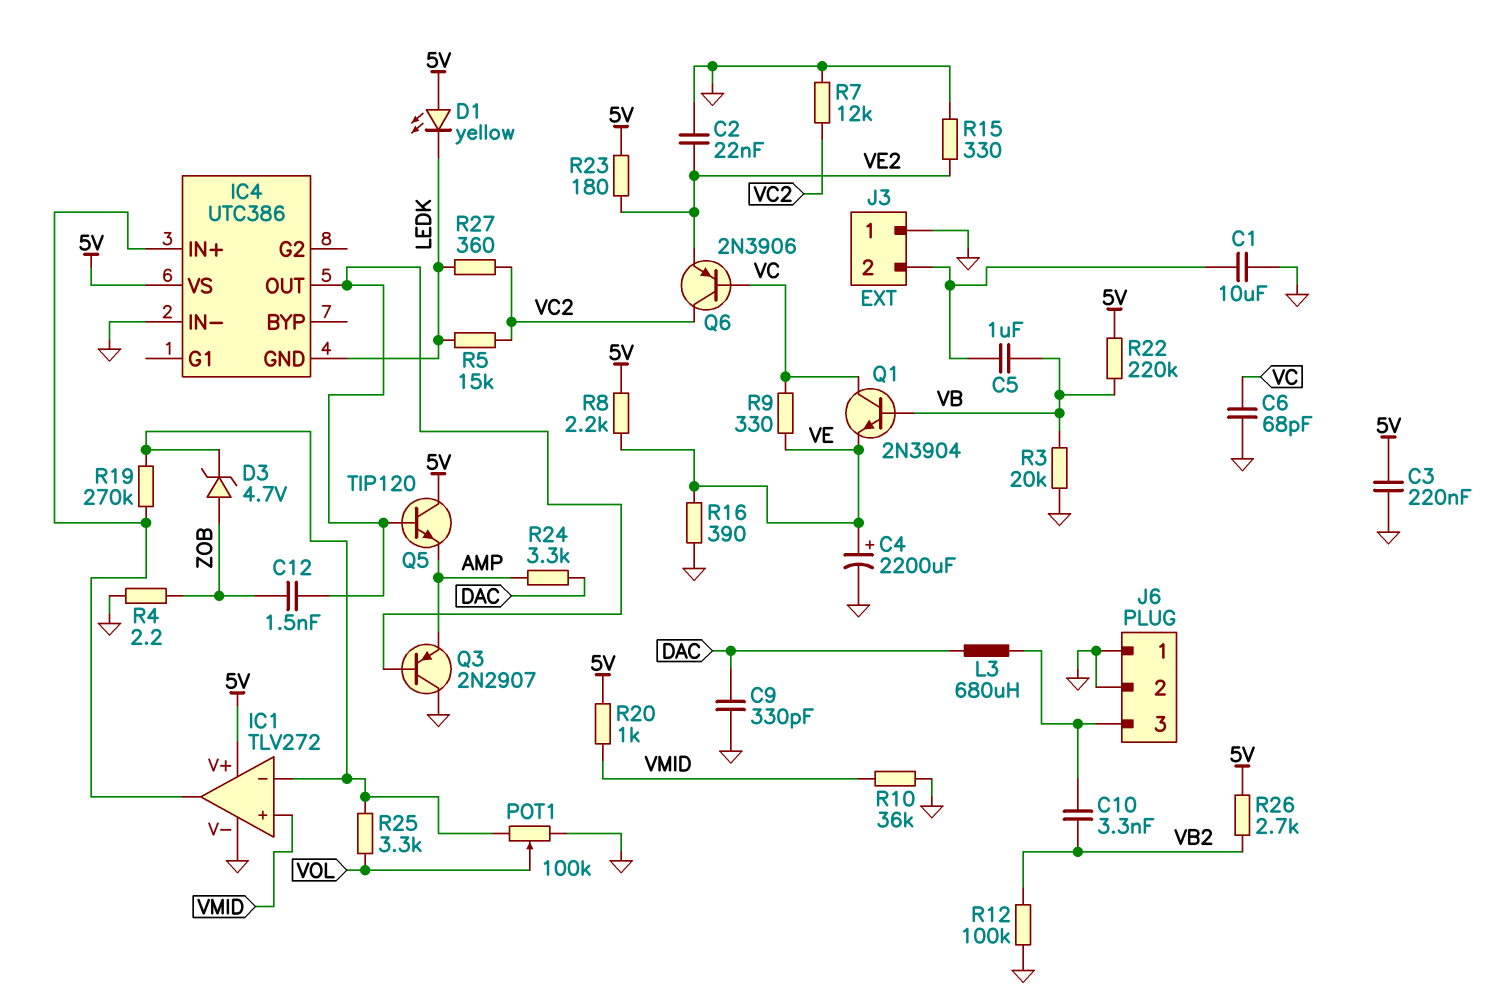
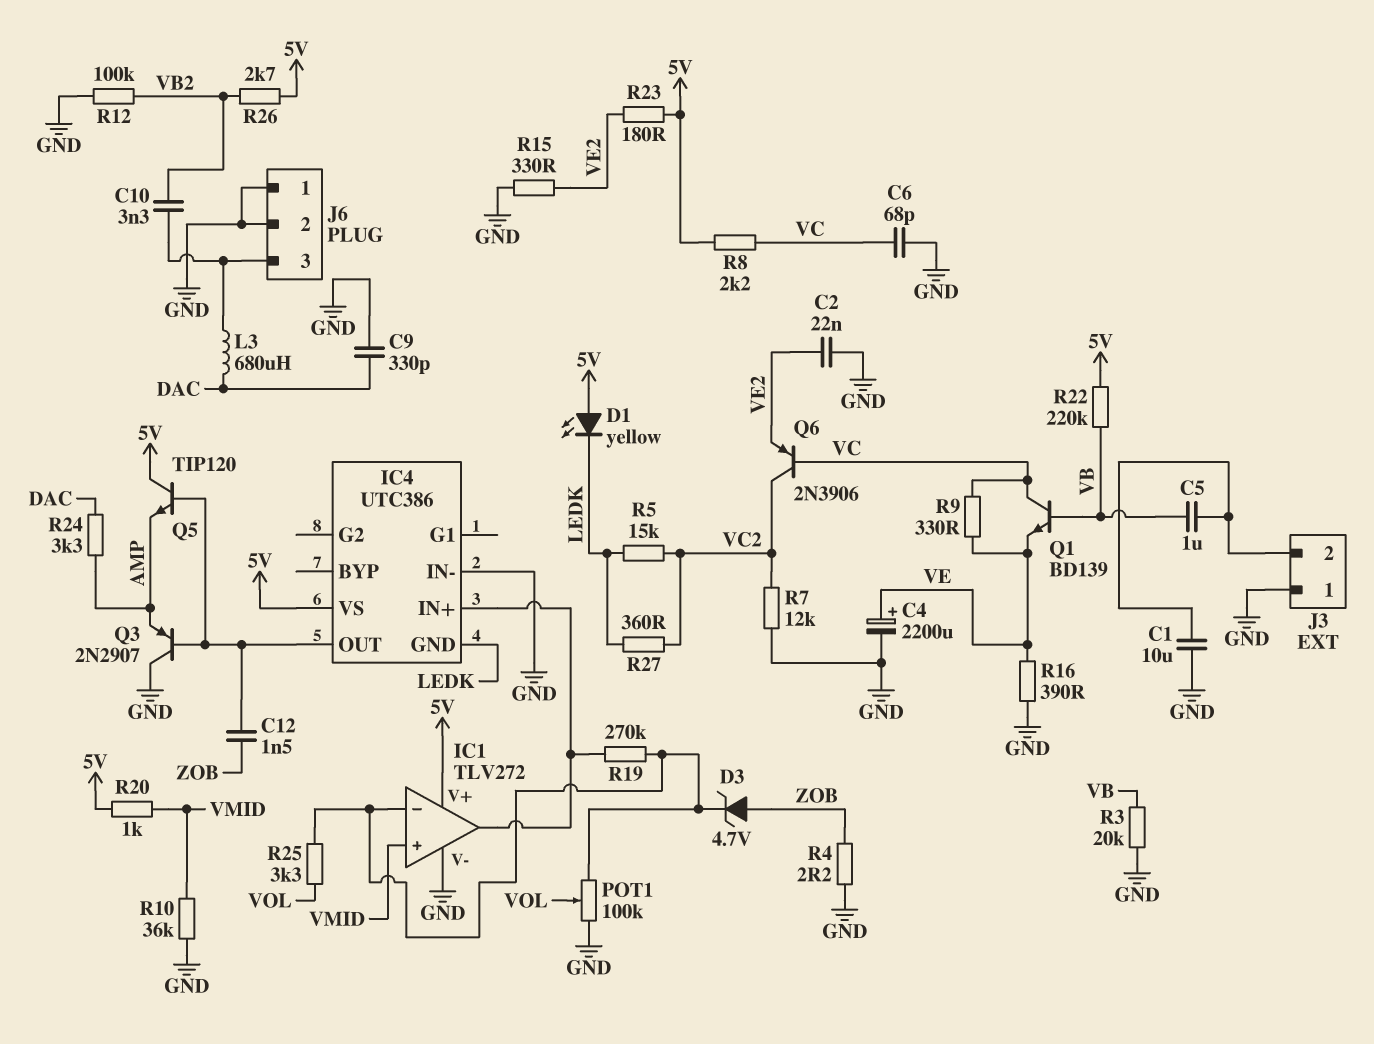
C3: 220nF (5V, GND) -> none
Q1: NPN 2N3904 (B VB, C VC, E VE) -> NPN BD139 (B VB, C VC, E VE)
R8: 2.2k (5V, VE) -> 2.2k (5V, VC)

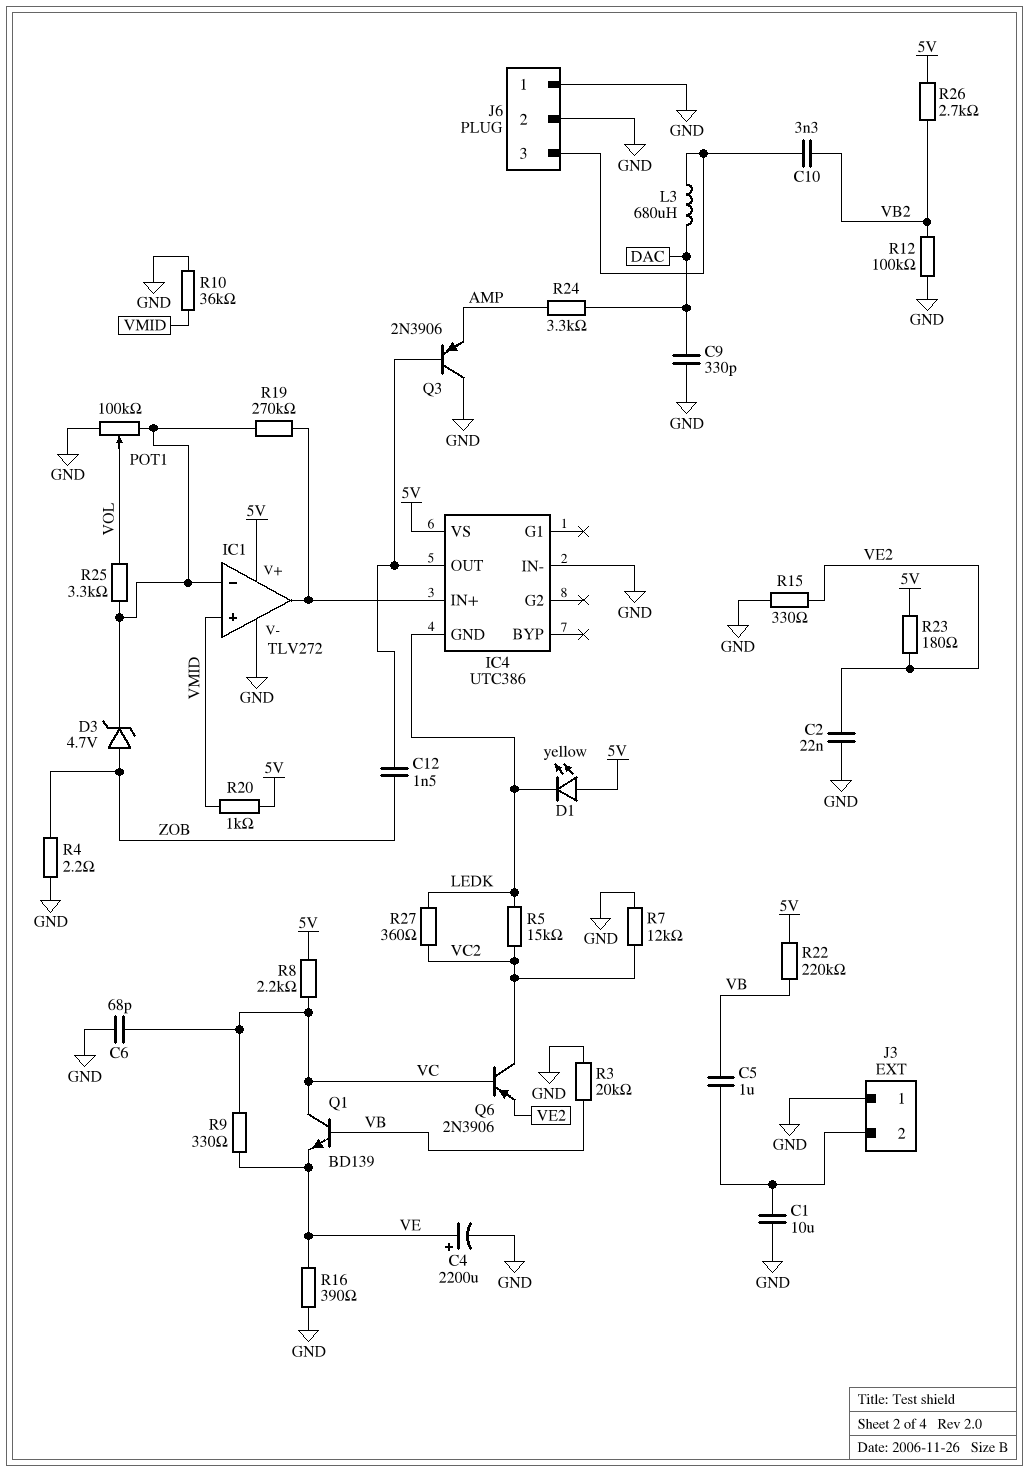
Q3: PNP 2N2907 (B IC4/OUT, C GND, E AMP) -> PNP 2N3906 (B IC4/OUT, C GND, E AMP)
Q5: NPN TIP120 (B IC4/OUT, C 5V, E AMP) -> none

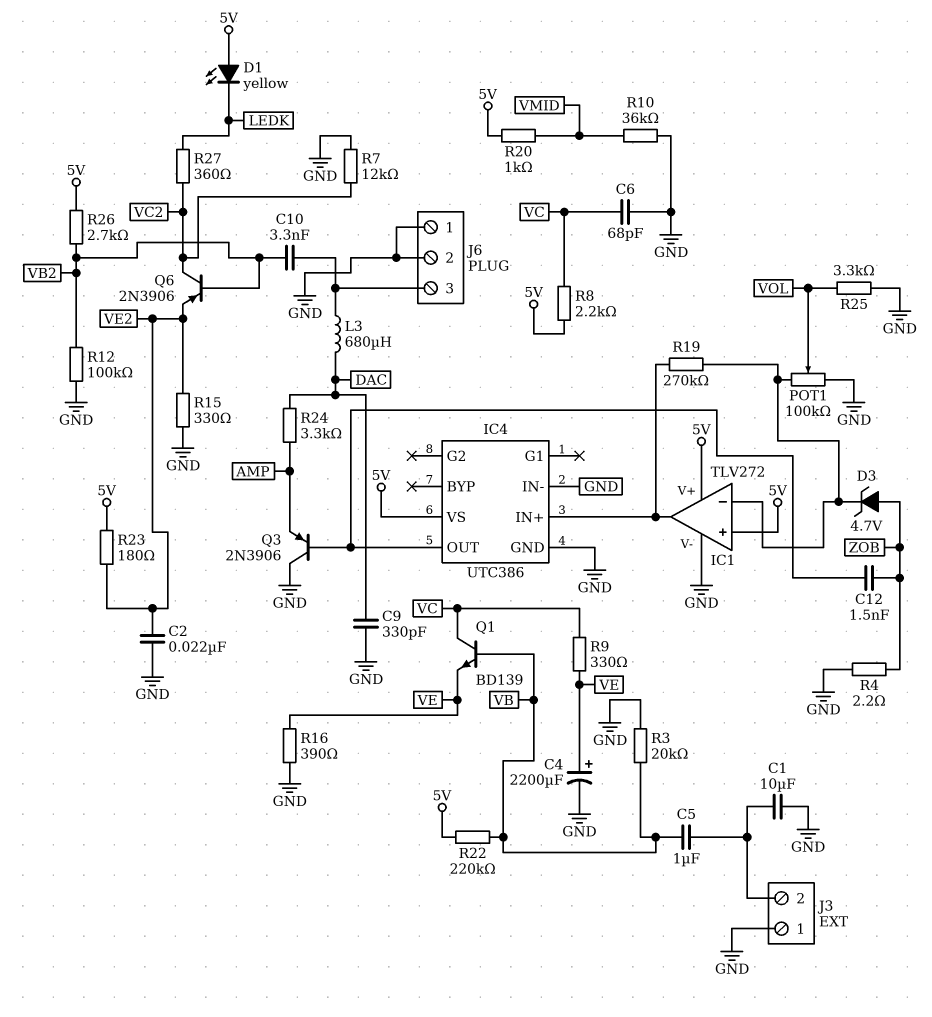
IC1 pin in+: VMID -> 5V
IC4 pin GND: LEDK -> GND
Q6: PNP 2N3906 (B VC, C VC2, E VE2) -> PNP 2N3906 (B VB2, C VC2, E VE2)
R5: 15k (LEDK, VC2) -> none
R25: 3.3k (IC1/in-, VOL) -> 3.3k (GND, VOL)

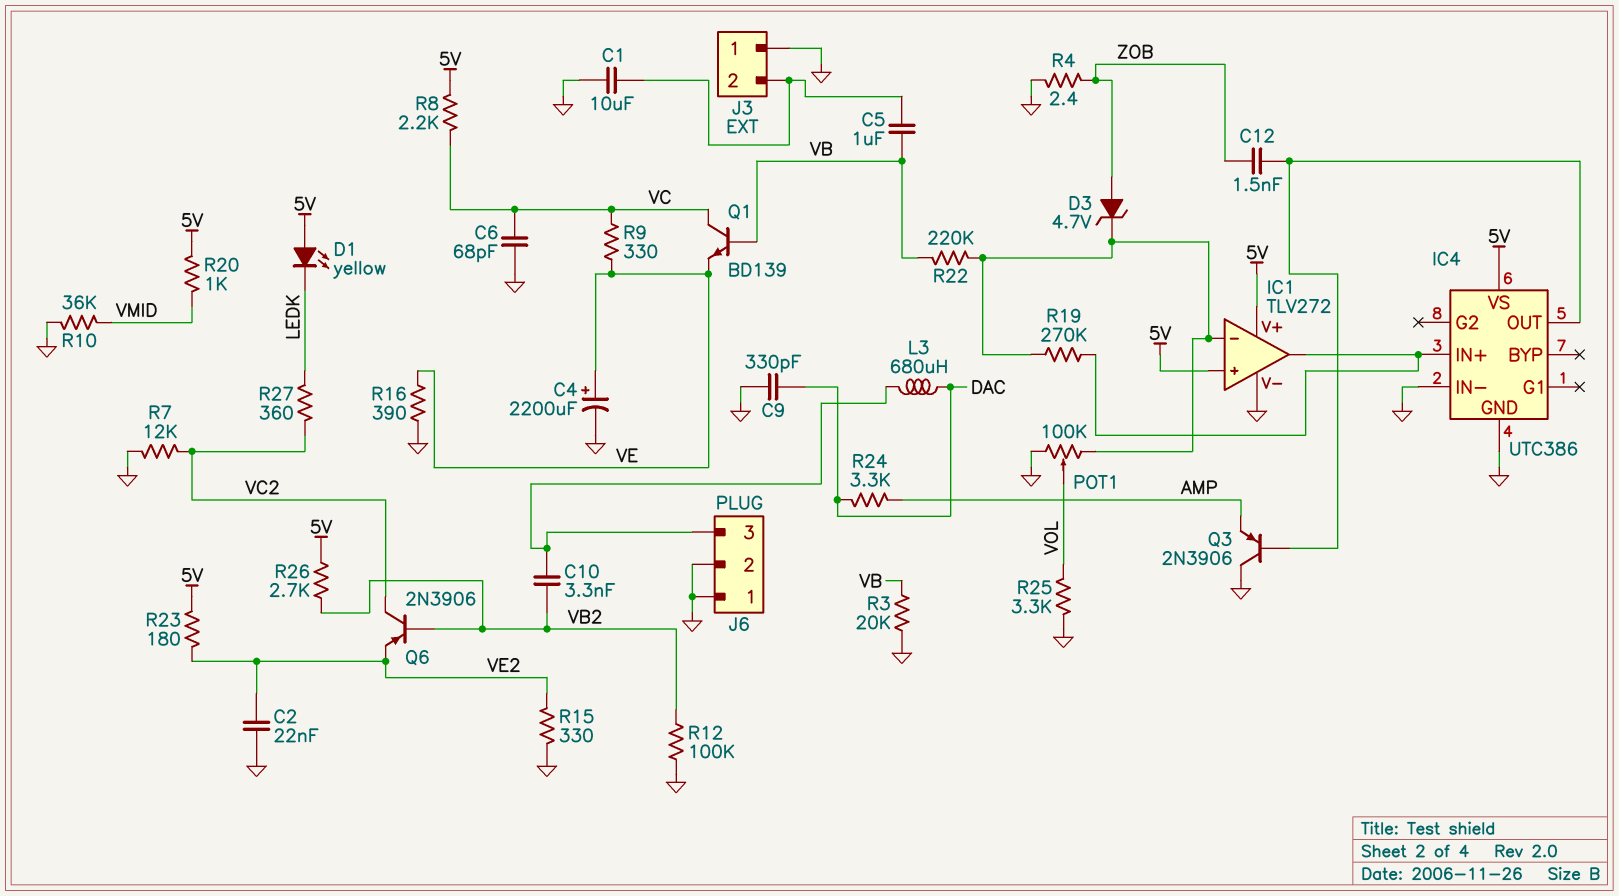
R4: 2.2 (GND, ZOB) -> 2.4 (GND, ZOB)
R22: 220k (5V, VB) -> 220k (IC1/in-, VB)

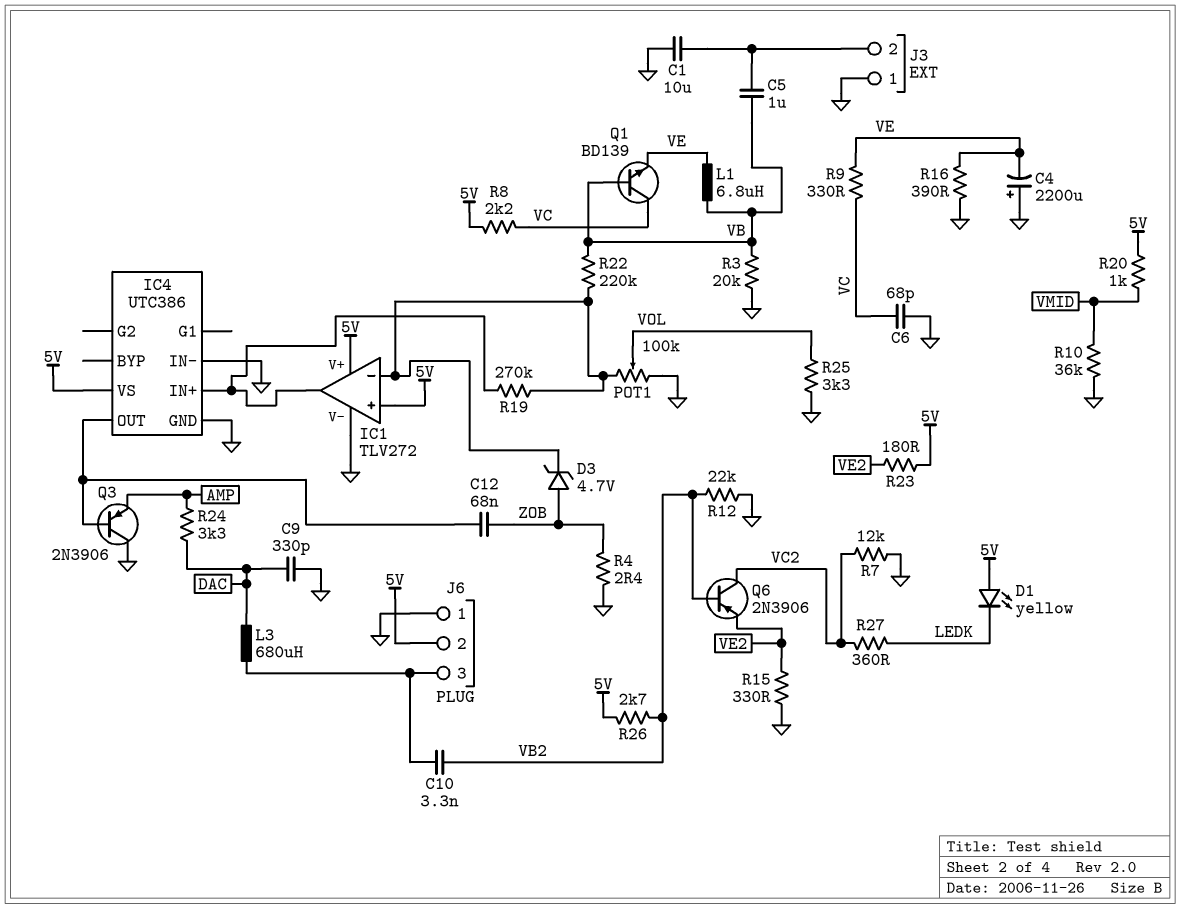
C2: 22nF (GND, VE2) -> none
C4: 2200uF (plus VE, minus GND) -> 2200uF (plus GND, minus VE)
C12: 1.5nF (IC4/OUT, ZOB) -> 68nF (IC4/OUT, ZOB)
J6 pin 2: GND -> 5V
L1: none -> 6.8uH (VB, VE)
R12: 100k (GND, VB2) -> 22k (GND, VB2)

